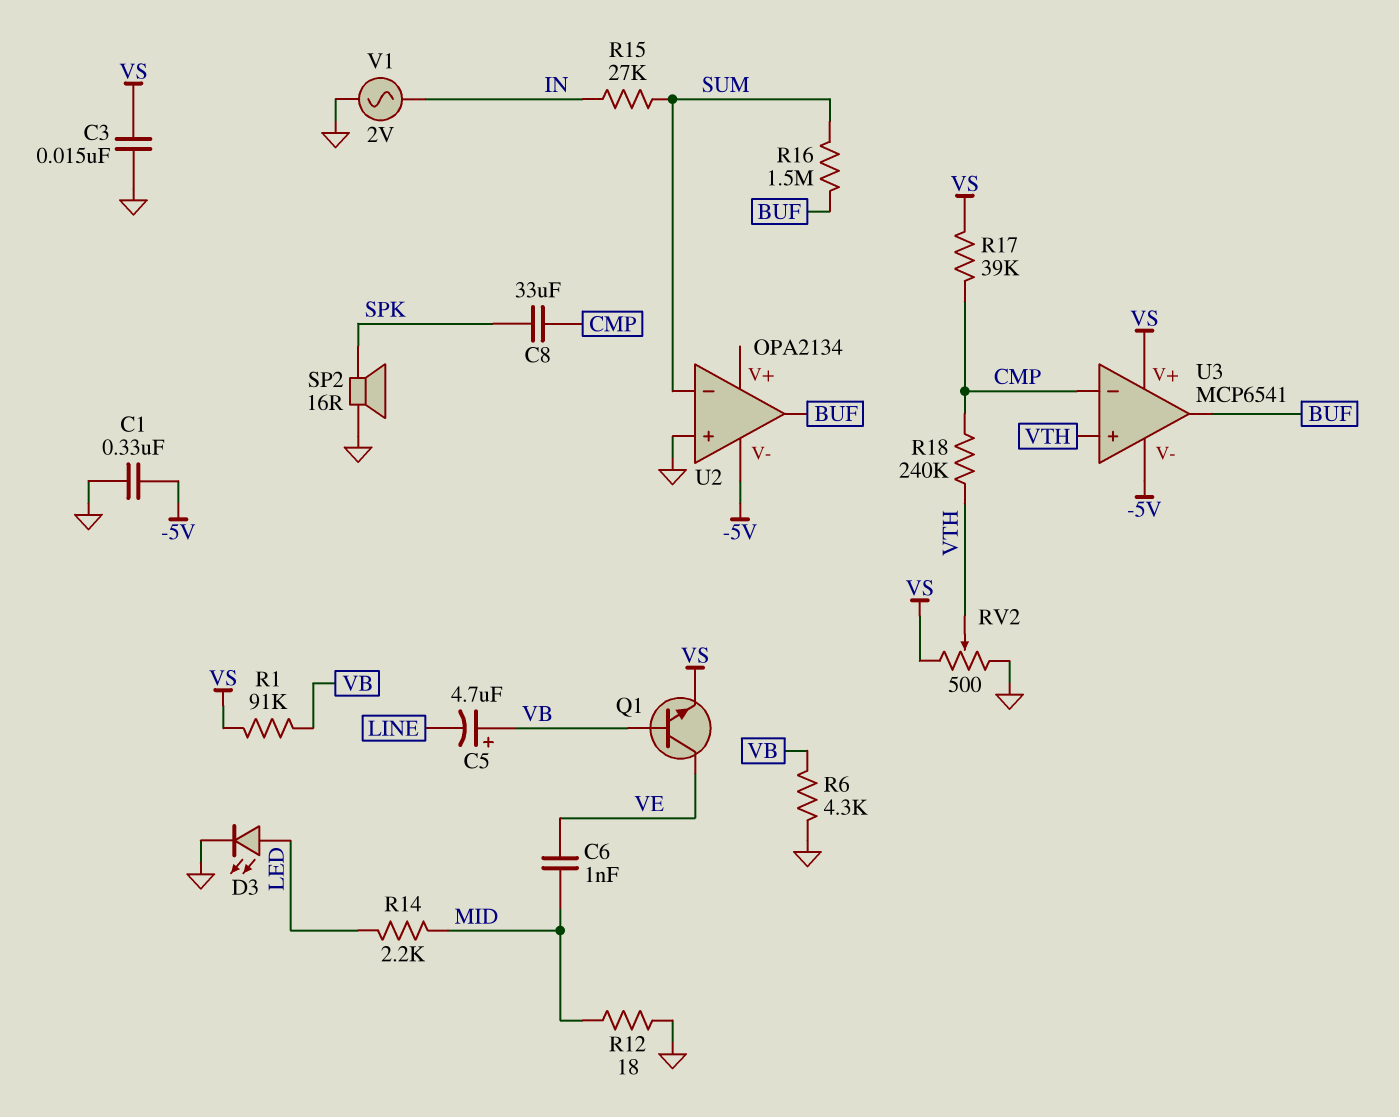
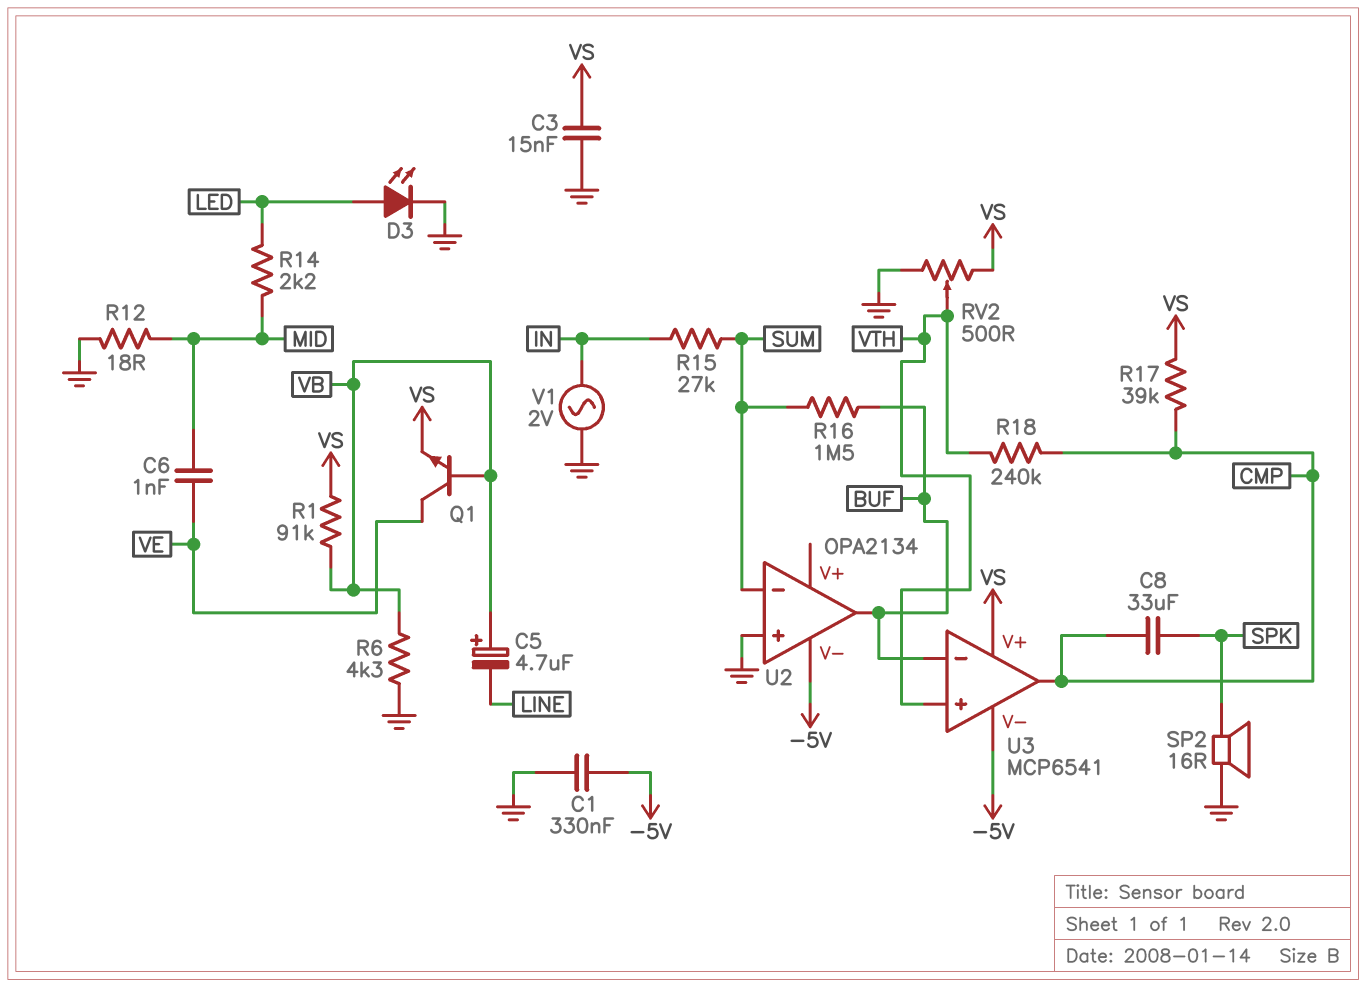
U3 pin in-: CMP -> BUF
U3 pin out: BUF -> CMP

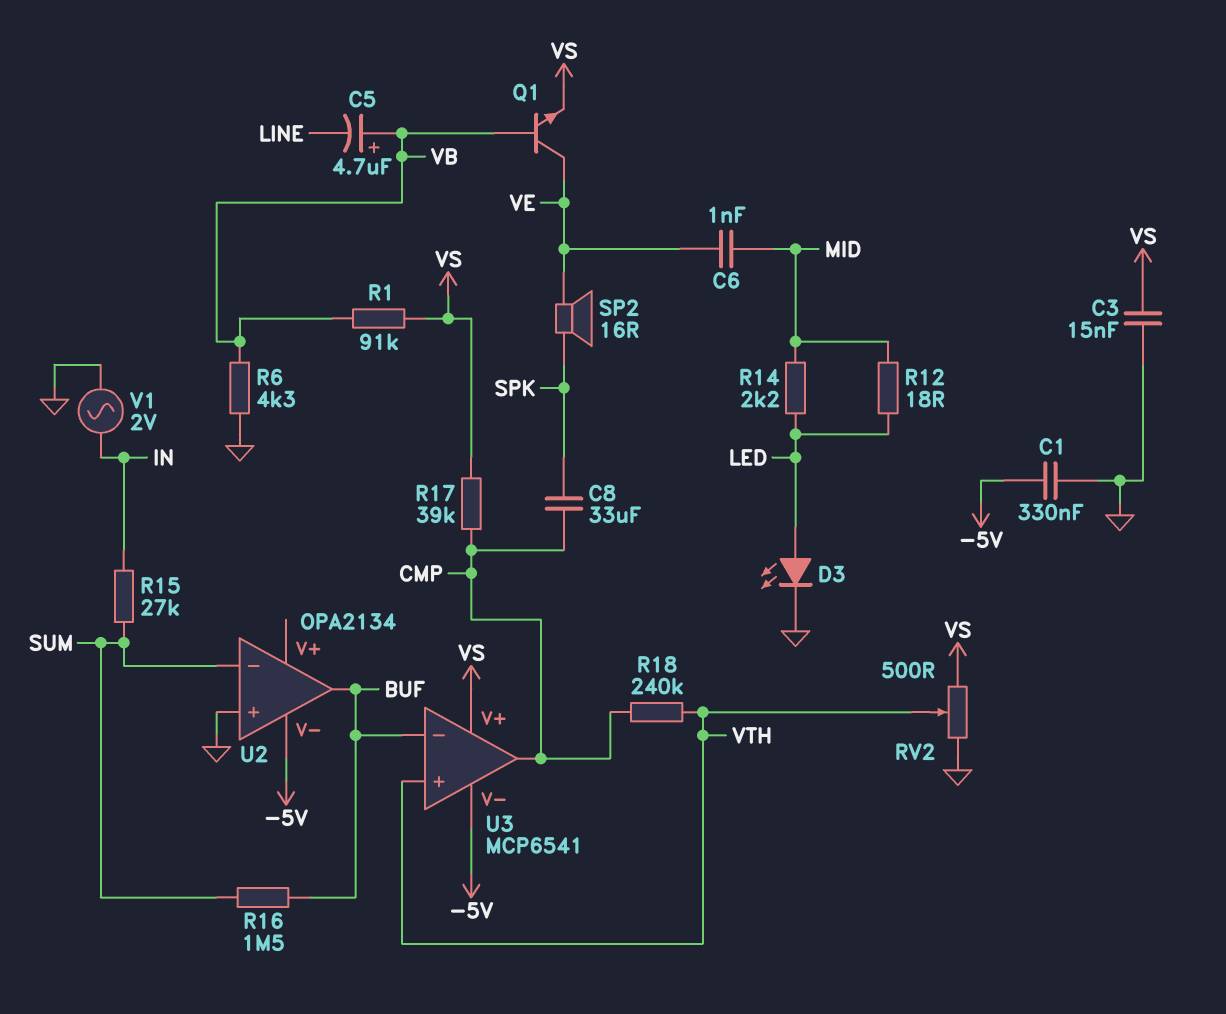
R12: 18 (GND, MID) -> 18 (LED, MID)
SP2: speaker 16R (GND, SPK) -> speaker 16R (SPK, VE)

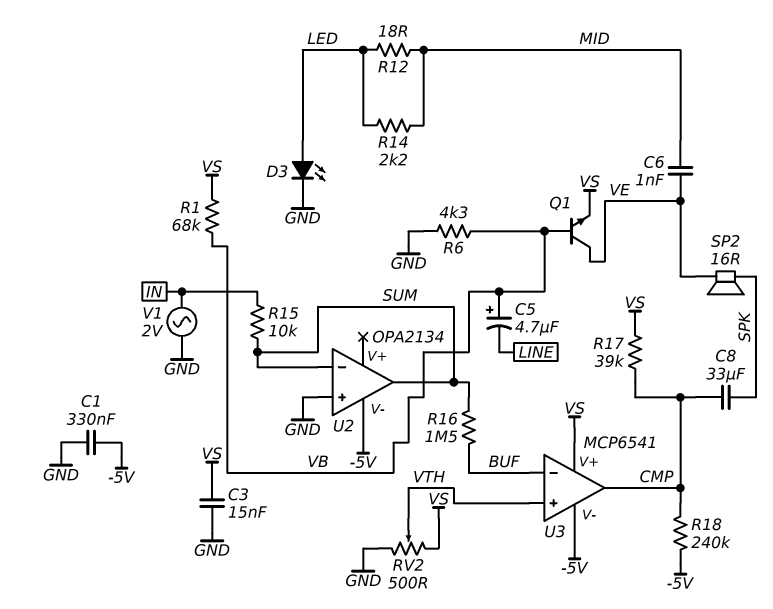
R1: 91k (VB, VS) -> 68k (VB, VS)
R15: 27k (IN, SUM) -> 10k (IN, SUM)
R18: 240k (CMP, VTH) -> 240k (-5V, CMP)
U2 pin out: BUF -> SUM

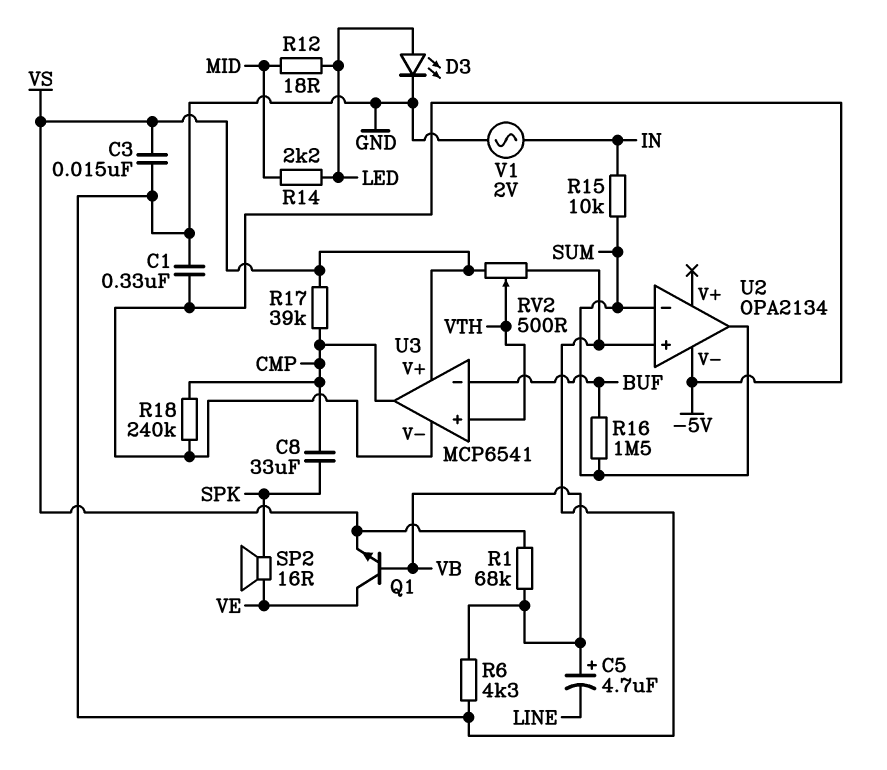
C6: 1nF (MID, VE) -> none

